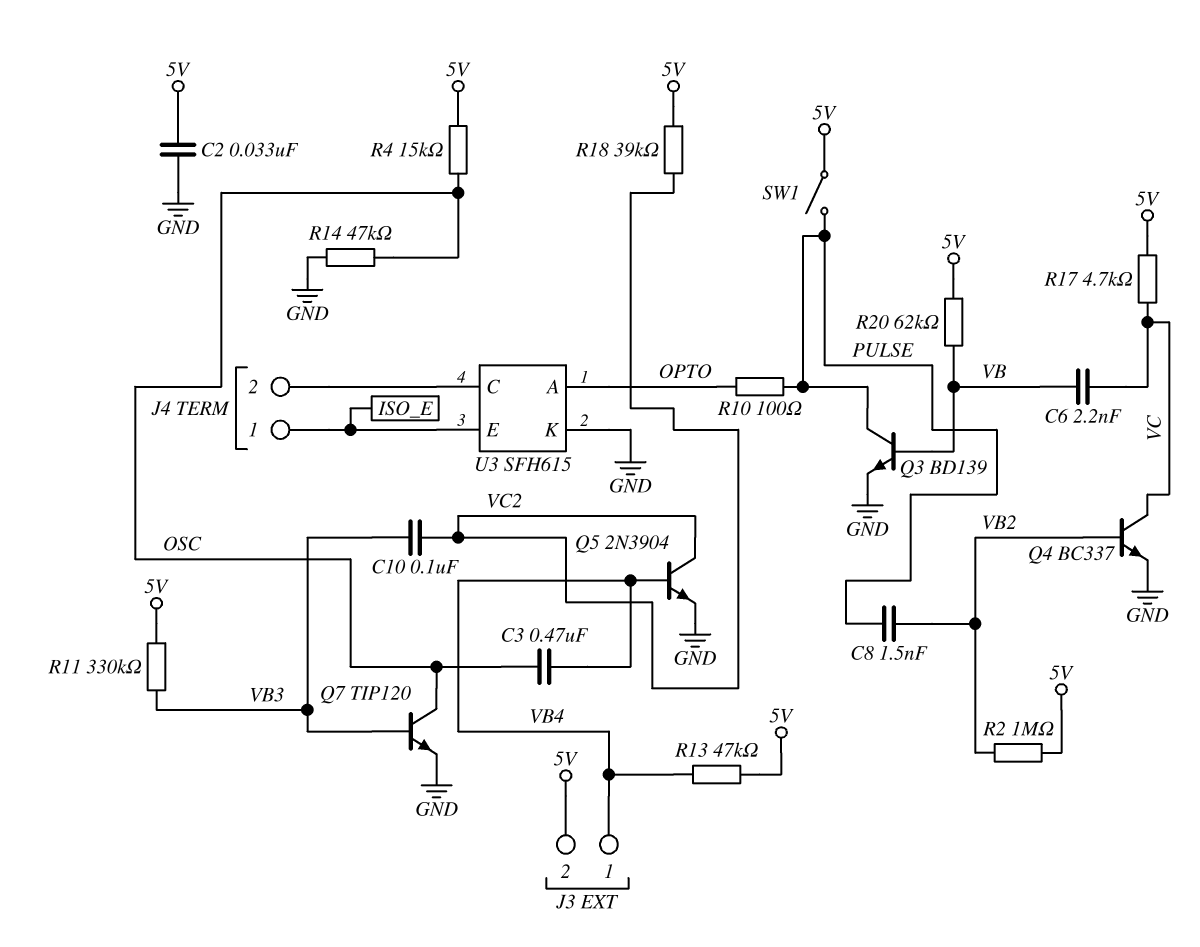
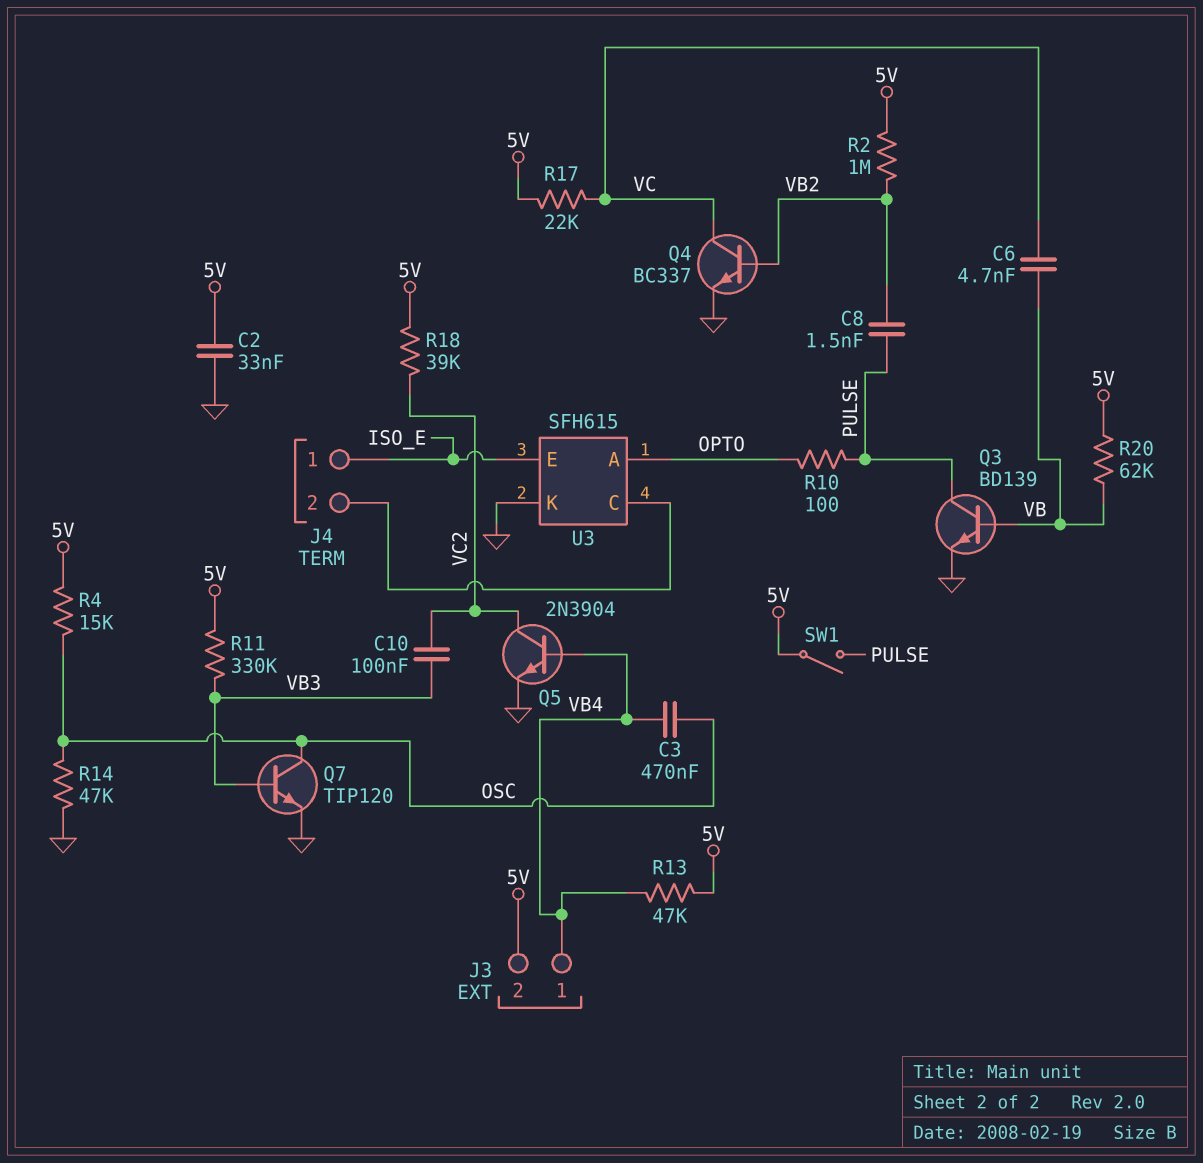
C6: 2.2nF (VB, VC) -> 4.7nF (VB, VC)
R17: 4.7k (5V, VC) -> 22k (5V, VC)

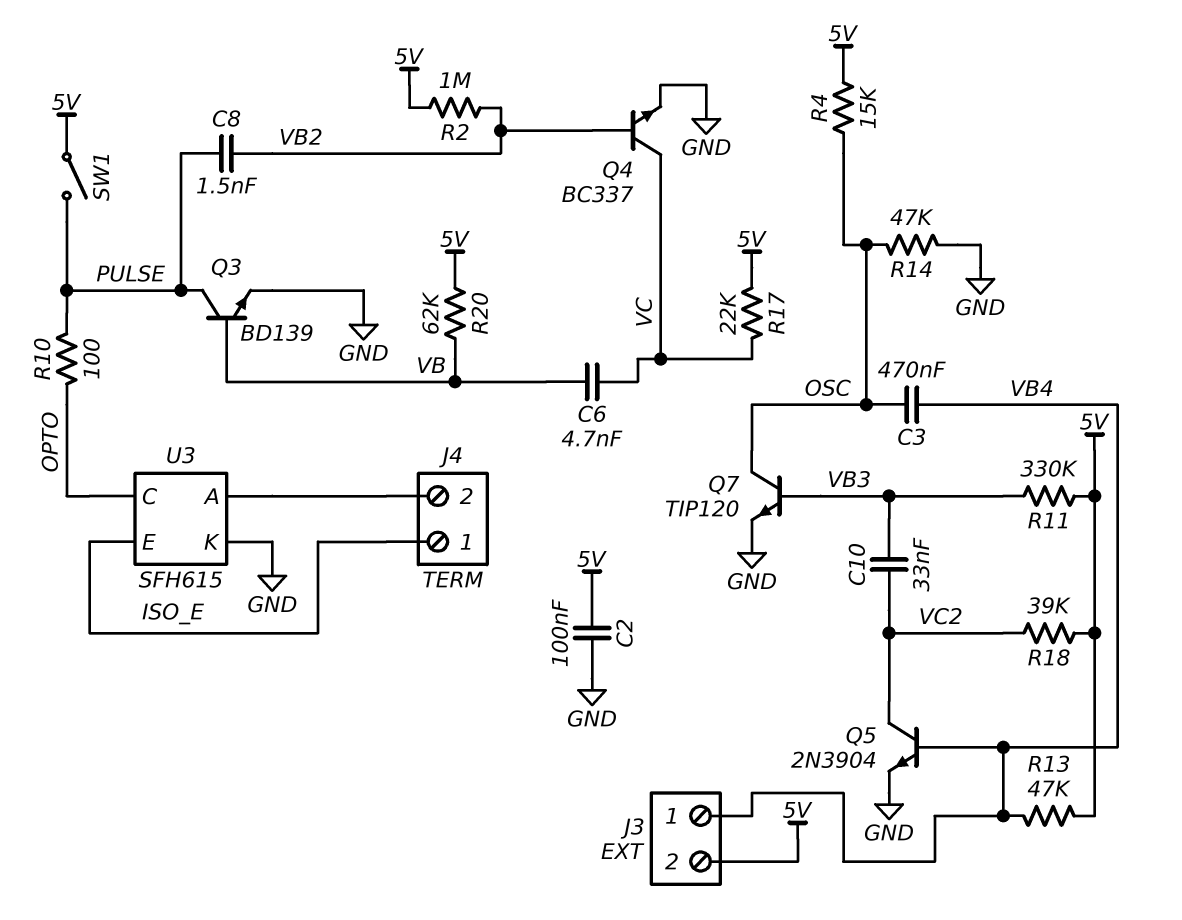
C2: 33nF (5V, GND) -> 100nF (5V, GND)
C10: 100nF (VB3, VC2) -> 33nF (VB3, VC2)
U3 pin A: OPTO -> J4/2
U3 pin C: J4/2 -> OPTO

